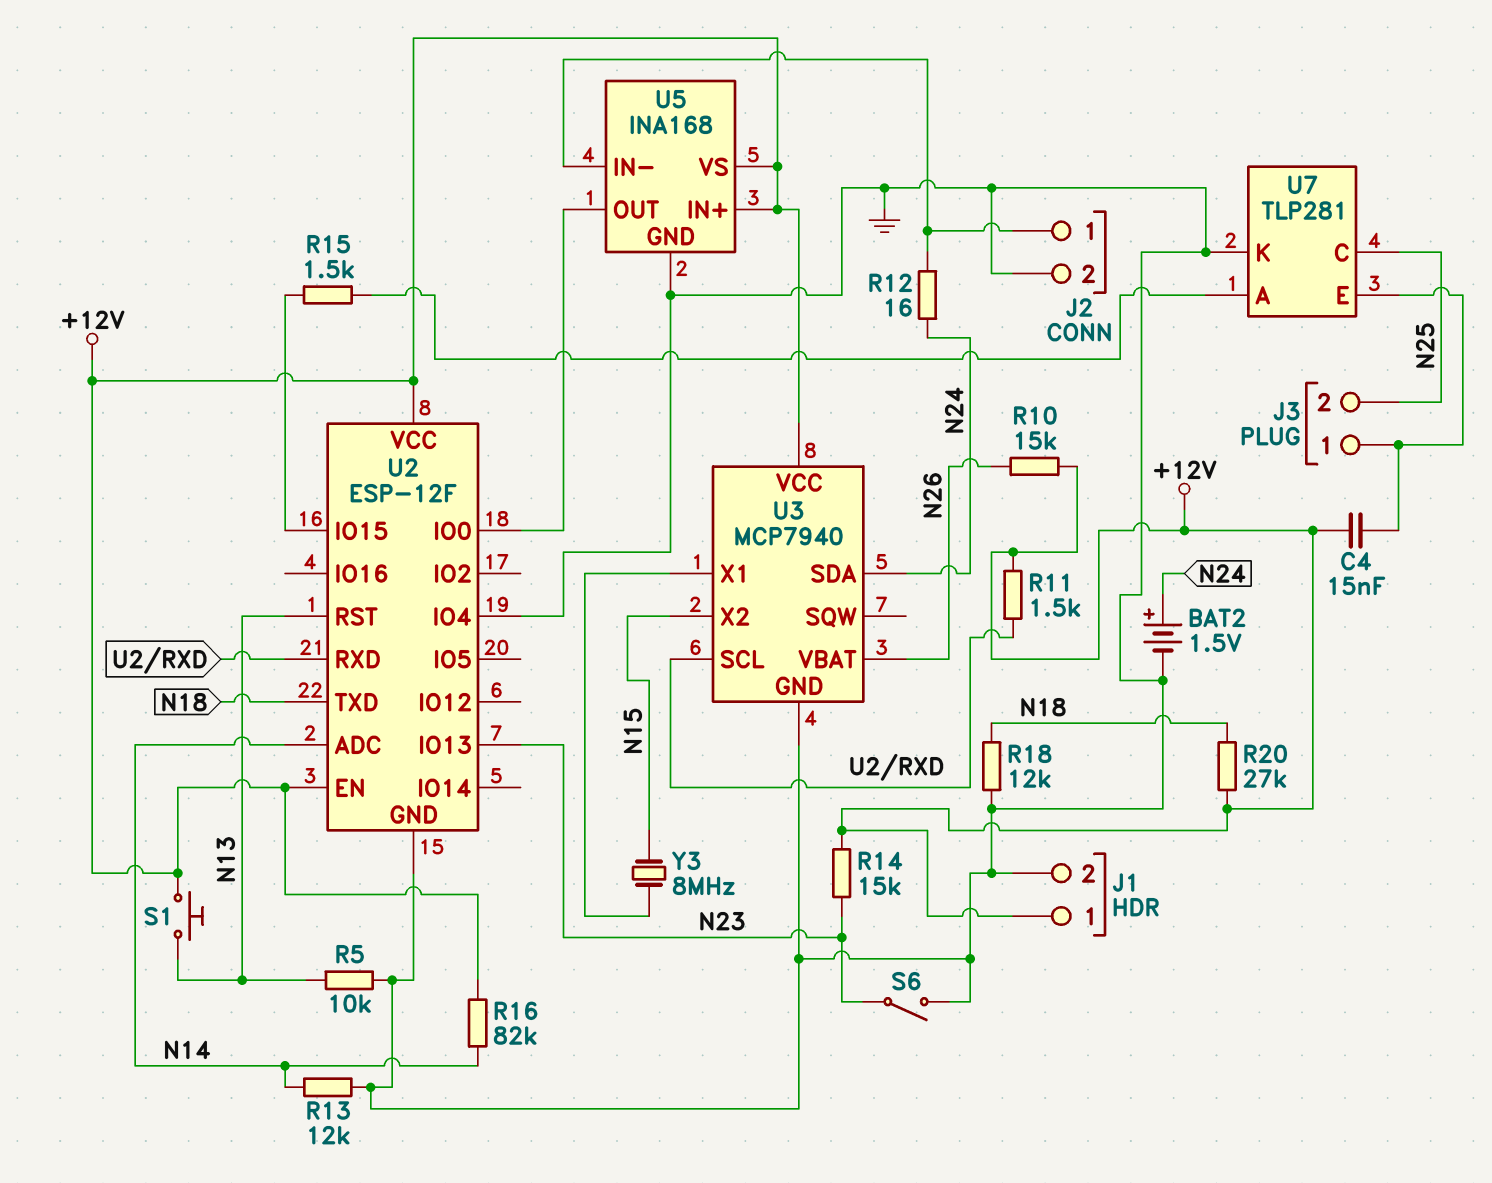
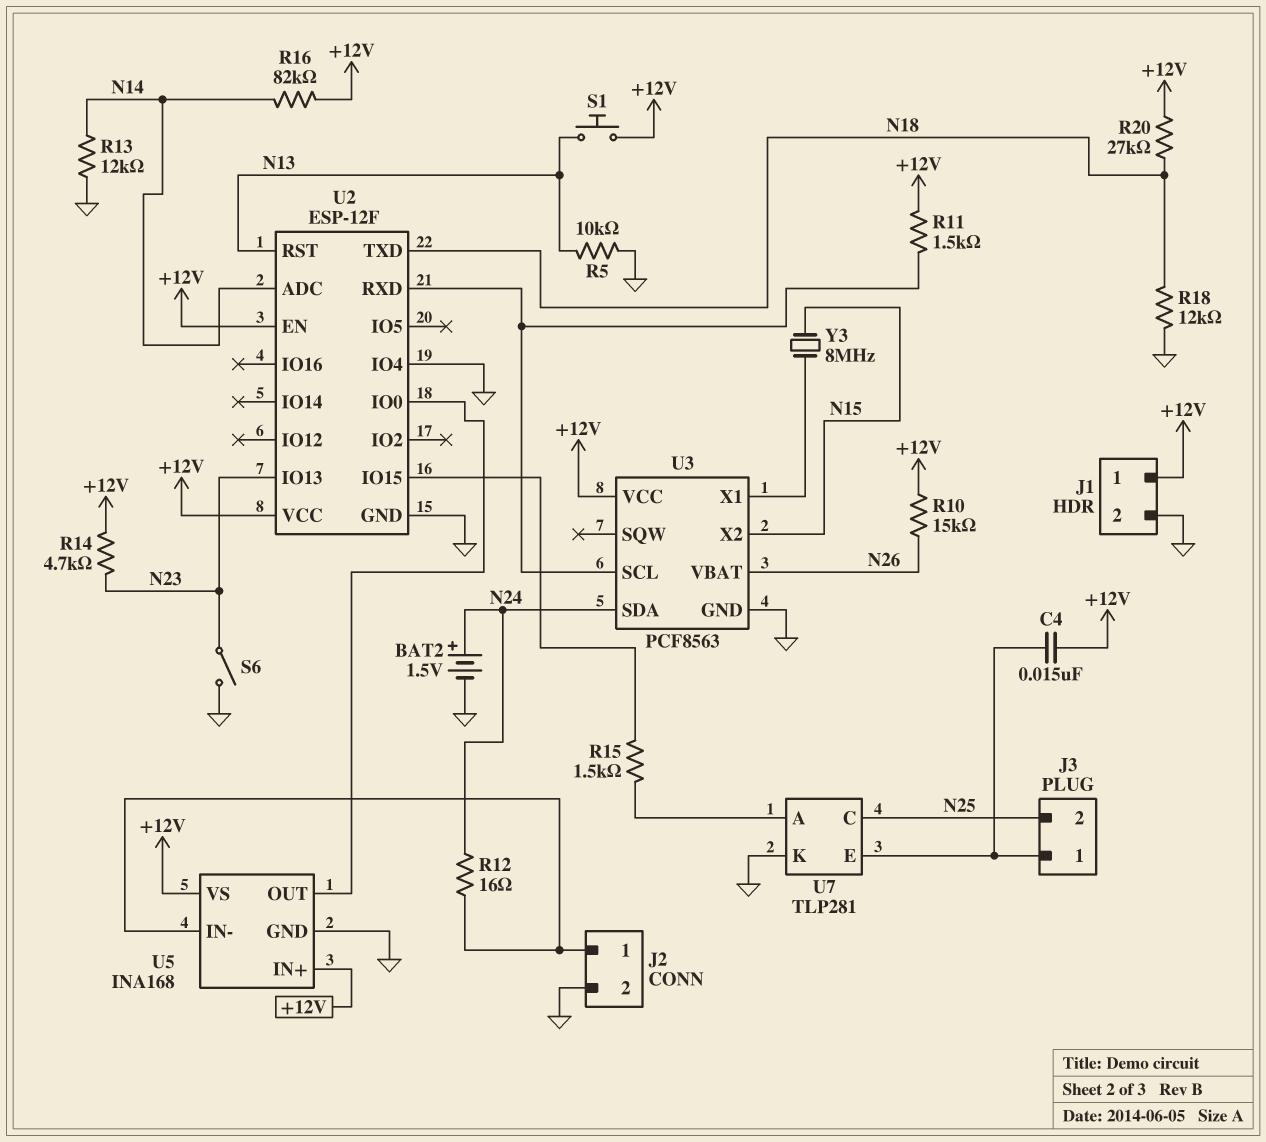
R14: 15k (+12V, N23) -> 4.7k (+12V, N23)
U3: MCP7940 -> PCF8563

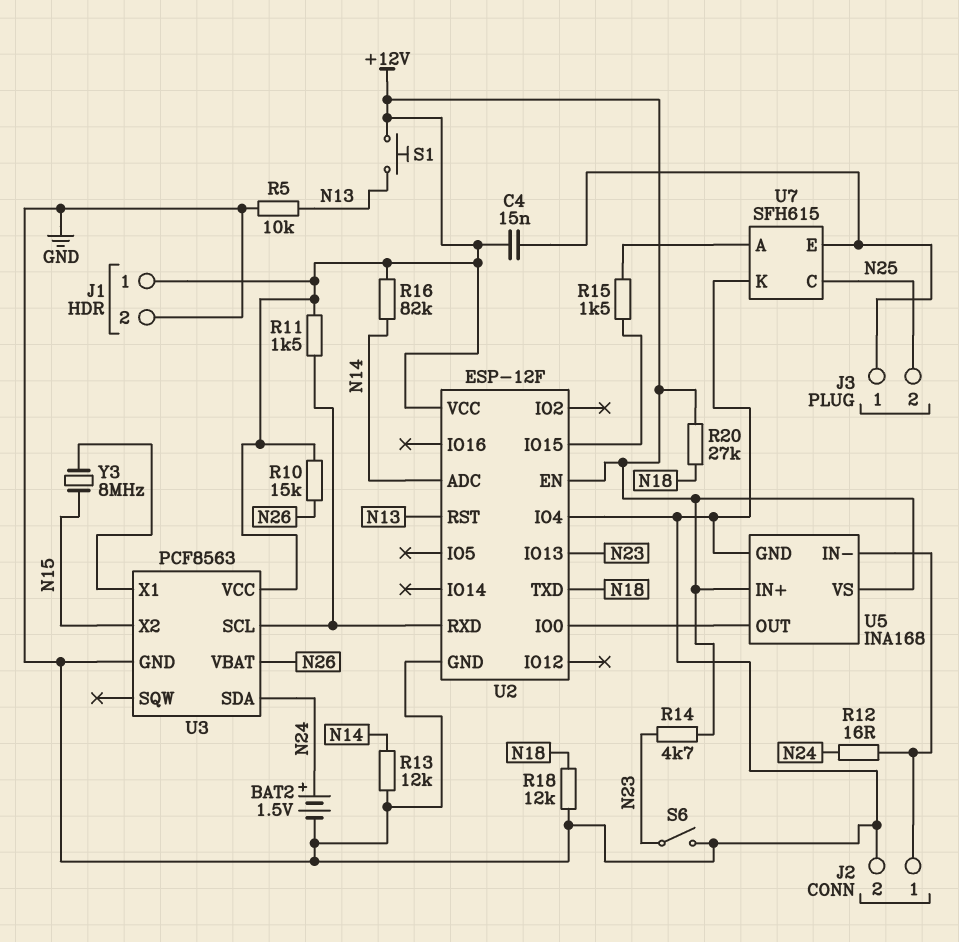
U7: TLP281 -> SFH615

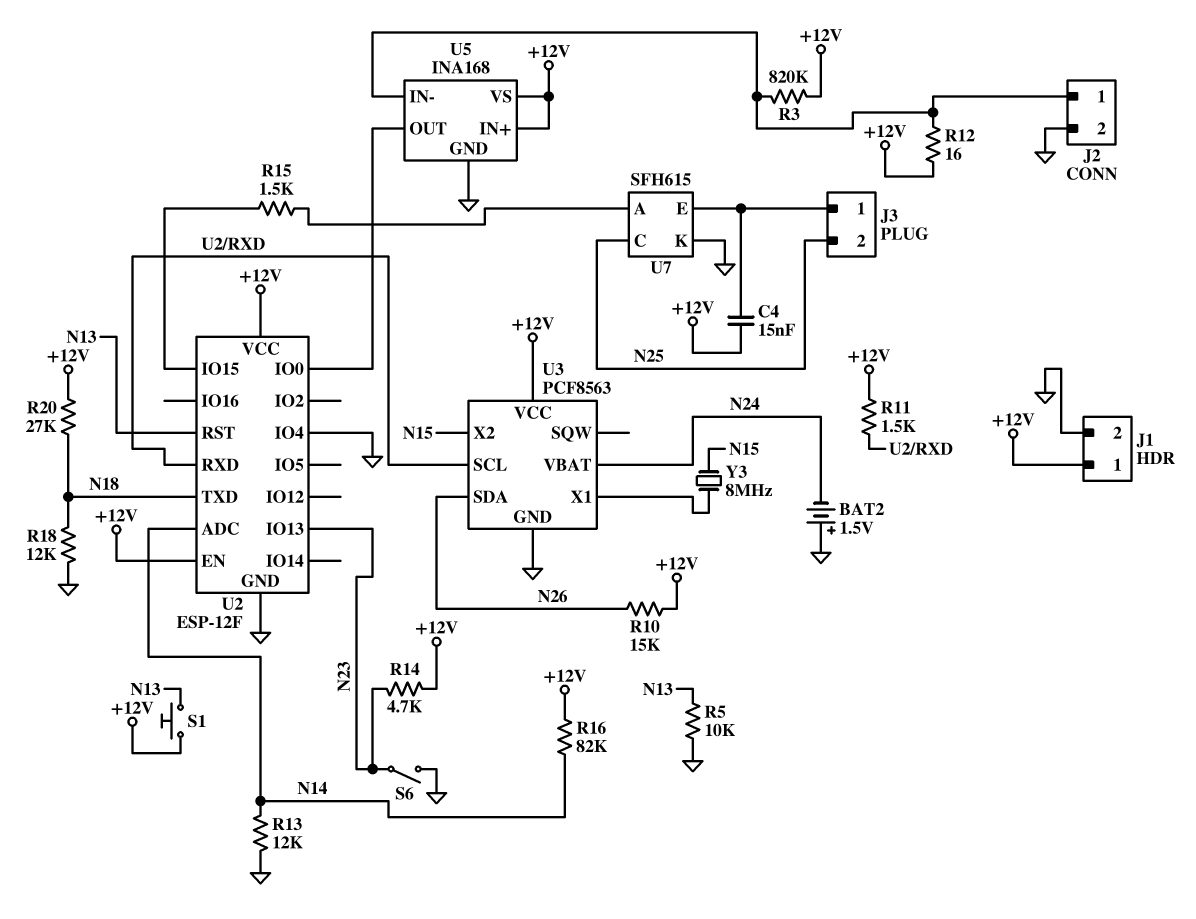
BAT2: 1.5V (plus N24, minus GND) -> 1.5V (plus GND, minus N24)
R3: none -> 820k (+12V, J2/1)
R12: 16 (J2/1, N24) -> 16 (+12V, J2/1)
U3 pin SDA: N24 -> N26
U3 pin VBAT: N26 -> N24

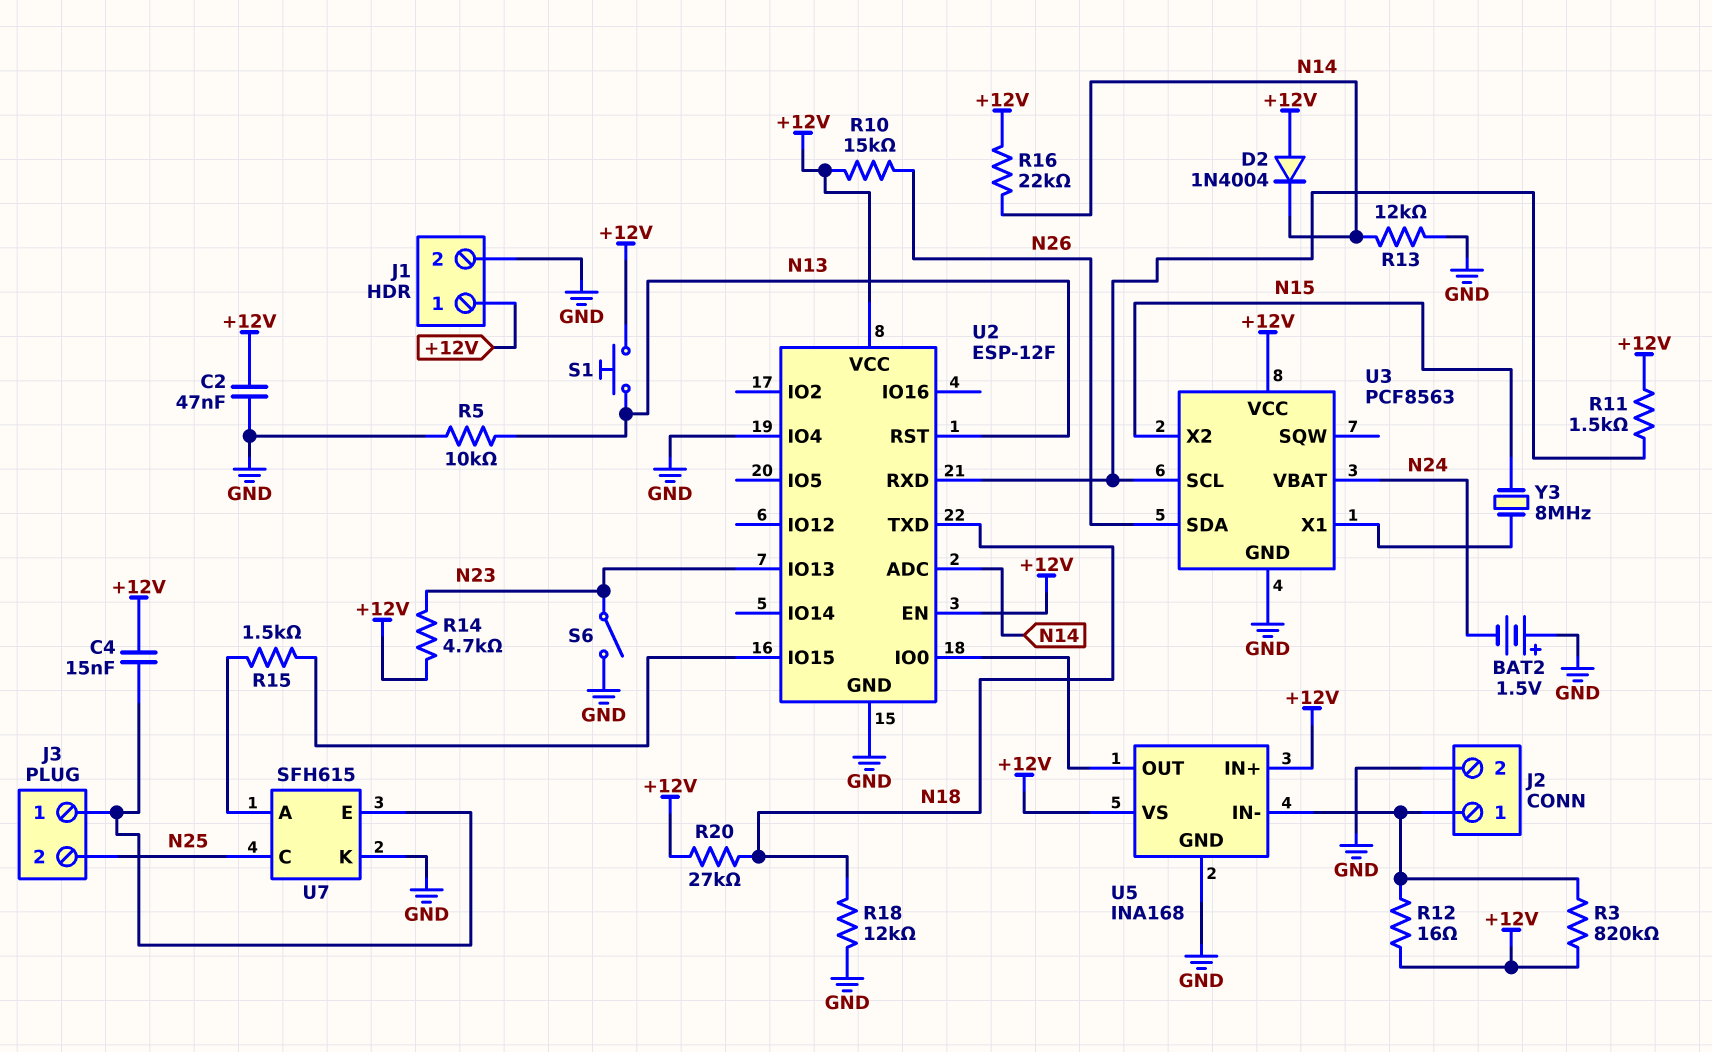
C2: none -> 47nF (+12V, GND)
D2: none -> diode 1N4004 (A +12V, K N14)
R16: 82k (+12V, N14) -> 22k (+12V, N14)

